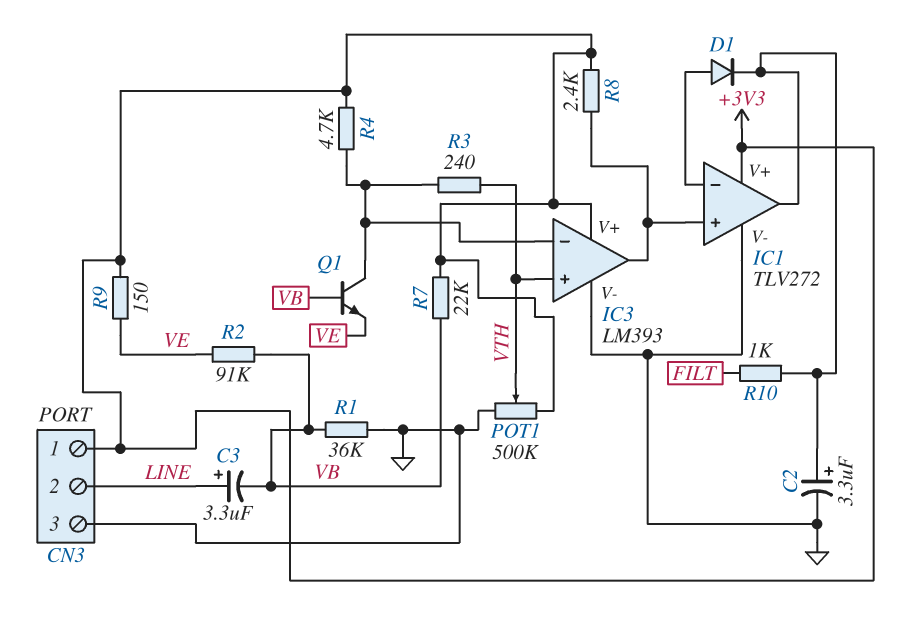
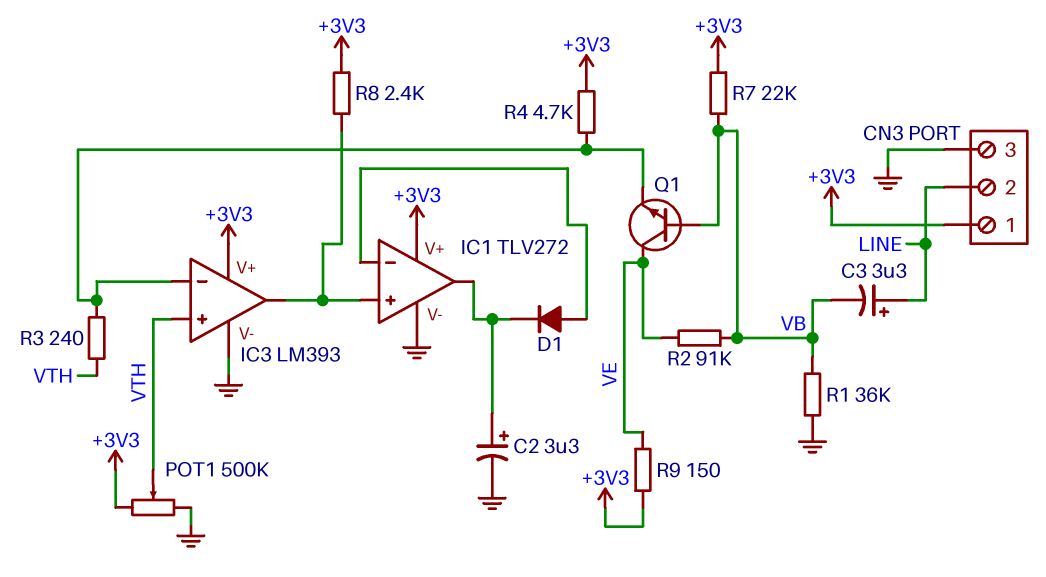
Q1: NPN (B VB, C IC3/in-, E VE) -> NPN (B VB, C VE, E IC3/in-)
R10: 1k (FILT, IC1/out) -> none

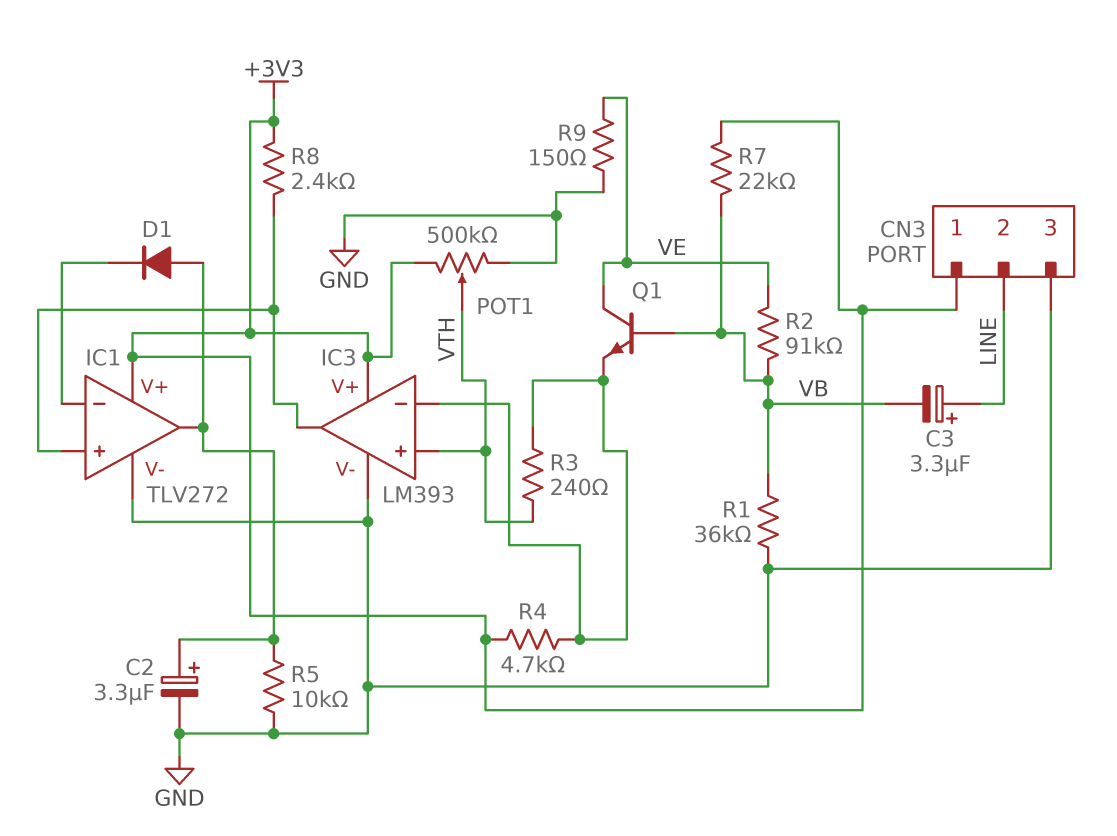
D1: diode (A IC1/in-, K IC1/out) -> diode (A IC1/out, K IC1/in-)
R5: none -> 10k (GND, IC1/out)
R9: 150 (+3V3, VE) -> 150 (GND, VE)

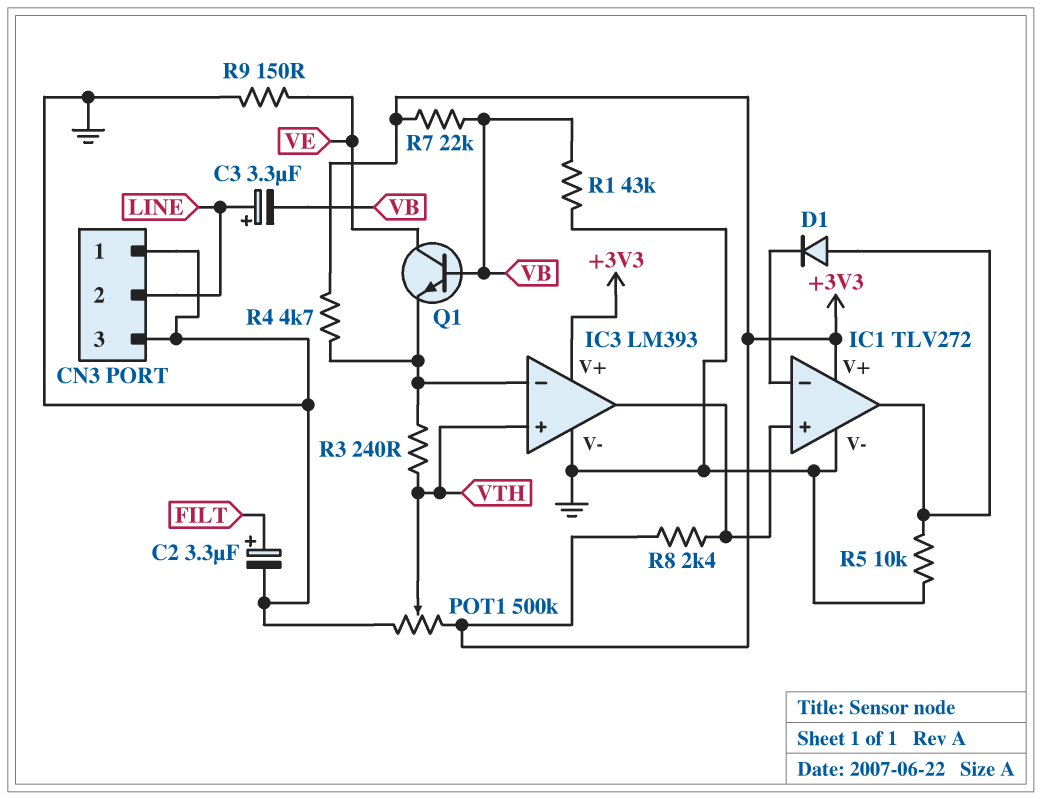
C2: 3.3uF (plus IC1/out, minus GND) -> 3.3uF (plus FILT, minus GND)
CN3 pin 1: +3V3 -> GND
R1: 36k (GND, VB) -> 43k (GND, VB)
R2: 91k (VB, VE) -> none

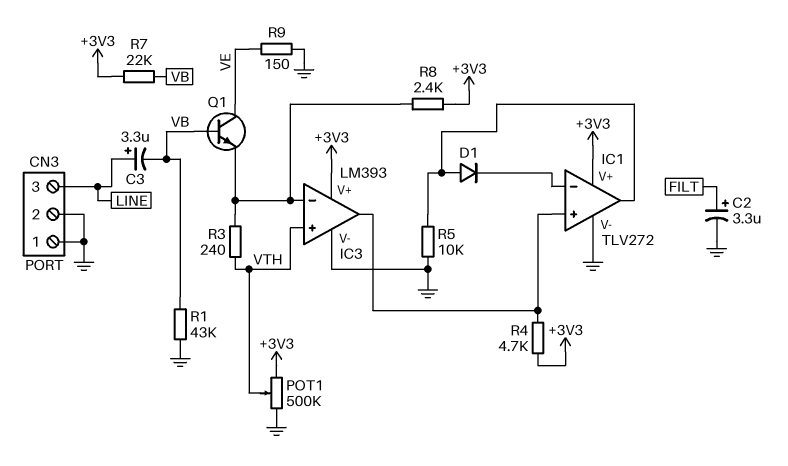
CN3 pin 2: LINE -> GND
CN3 pin 3: GND -> LINE
R4: 4.7k (+3V3, IC3/in-) -> 4.7k (+3V3, IC1/in+)
R8: 2.4k (+3V3, IC1/in+) -> 2.4k (+3V3, IC3/in-)

